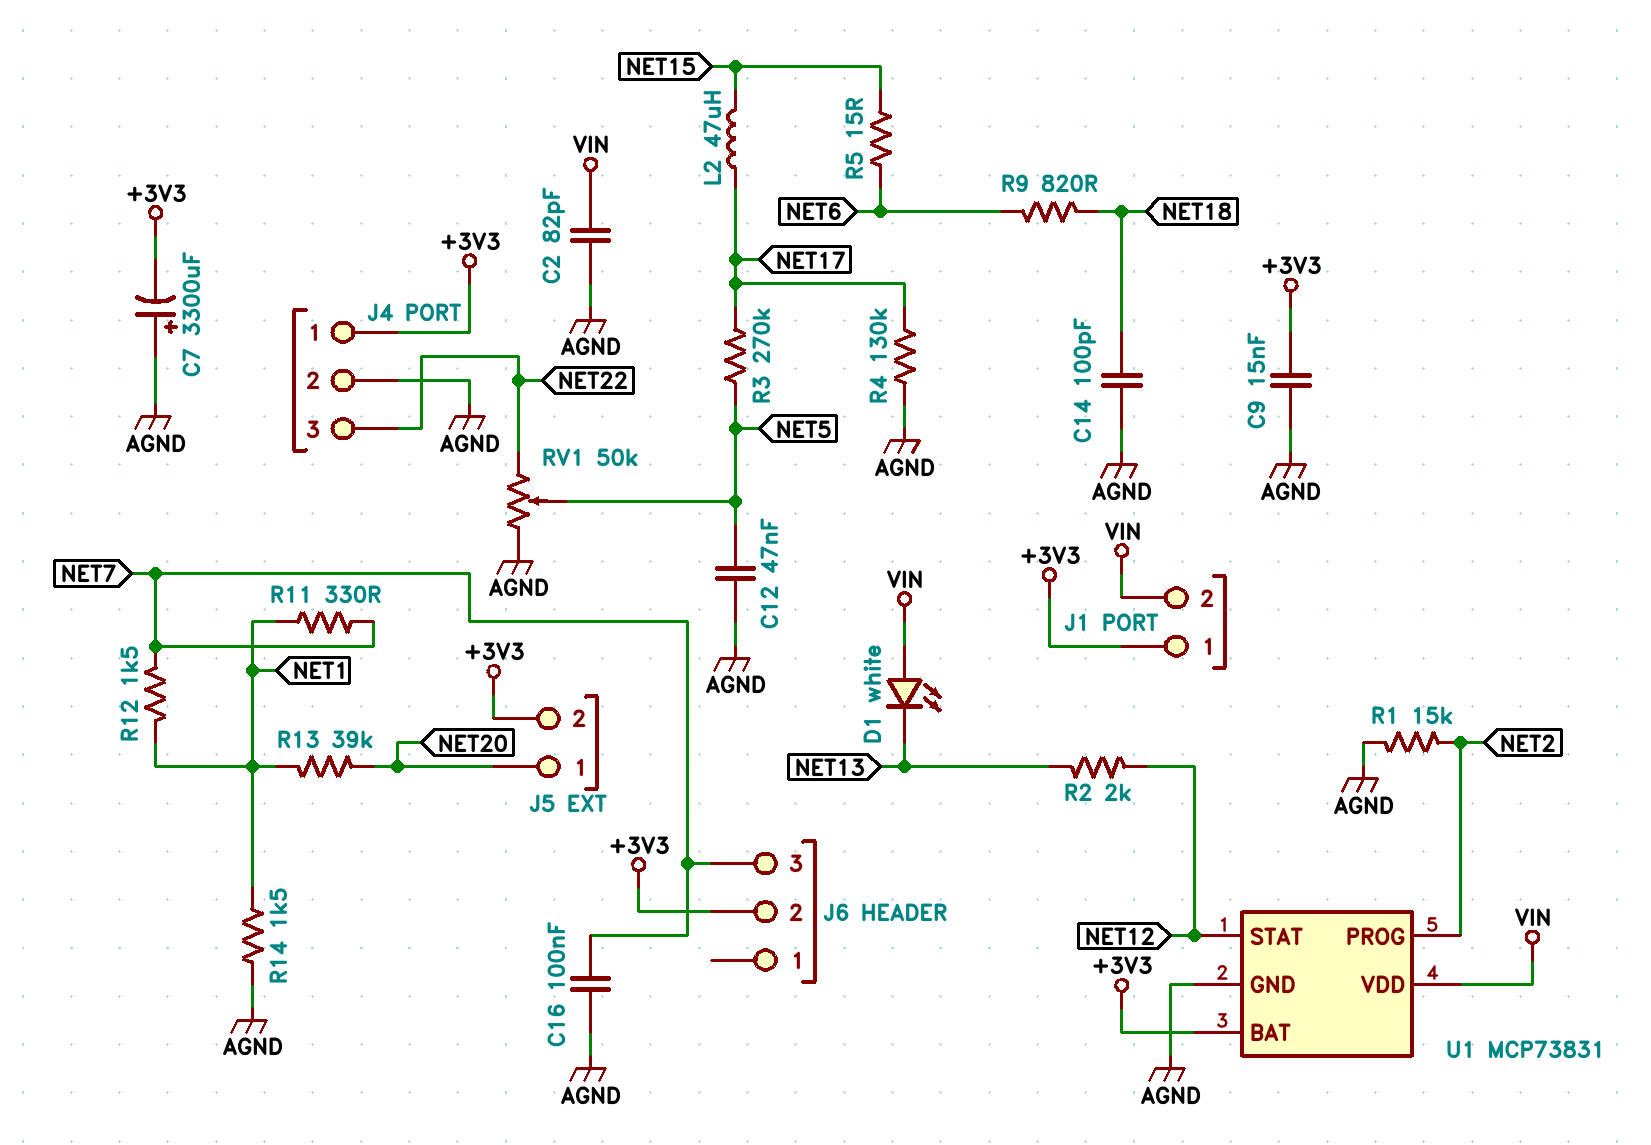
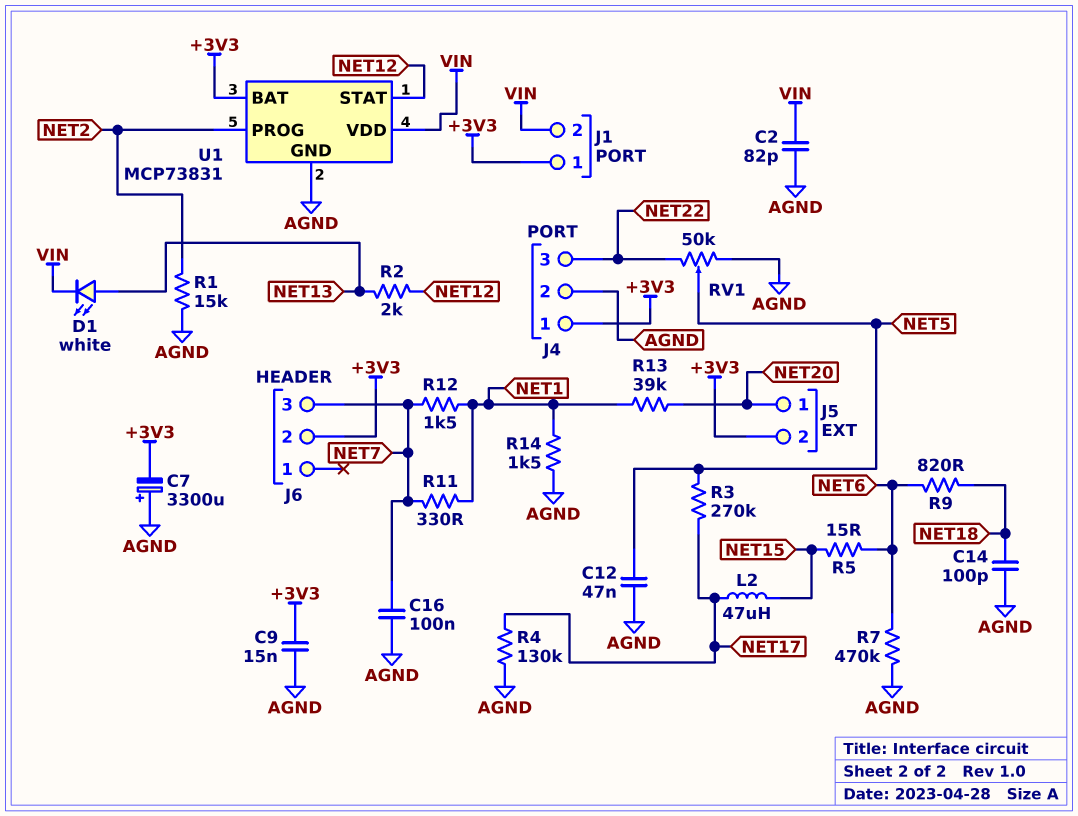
D1: LED white (A VIN, K NET13) -> LED white (A NET13, K VIN)
R7: none -> 470k (AGND, NET6)

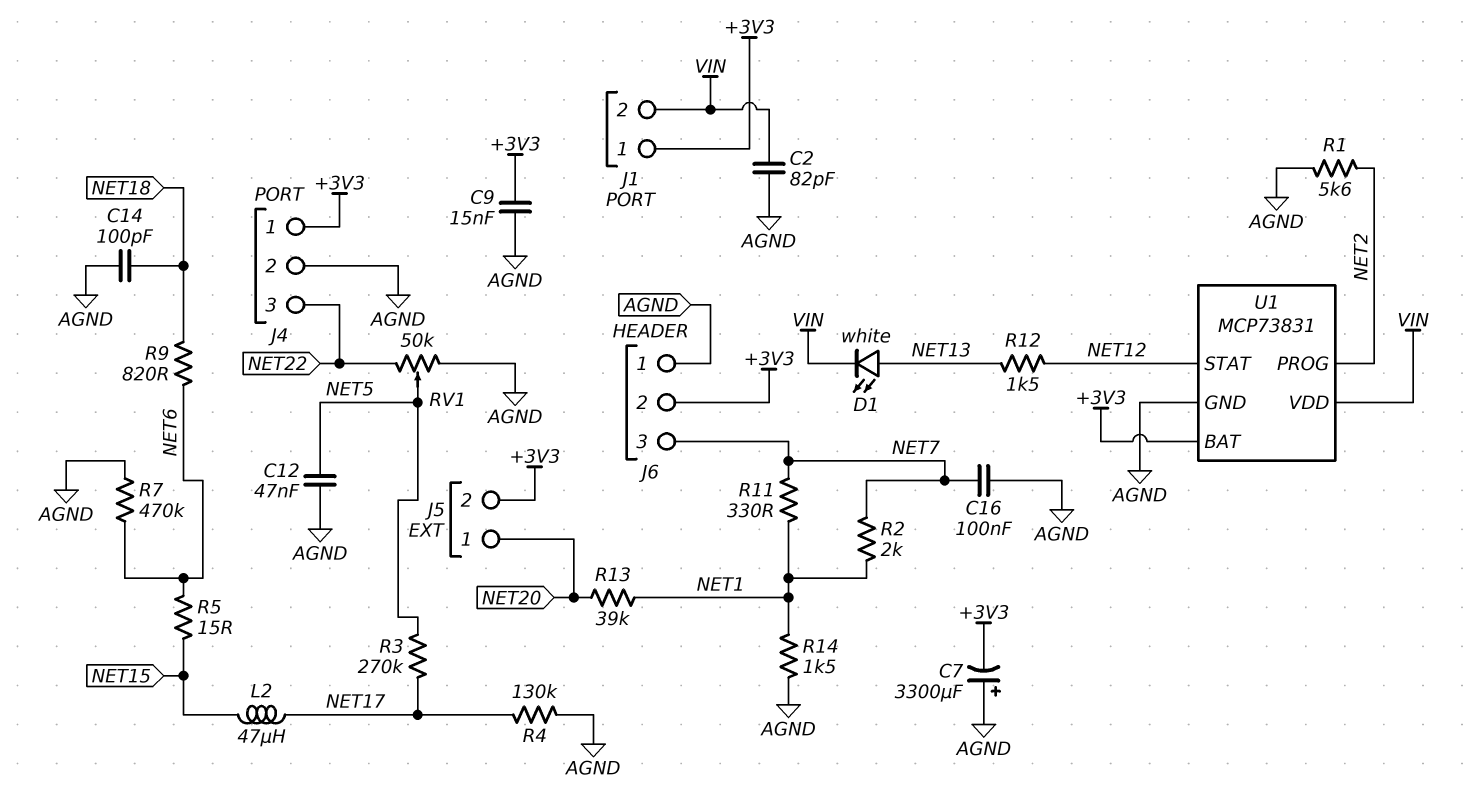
J6 pin 1: none -> AGND
R1: 15k (AGND, NET2) -> 5.6k (AGND, NET2)
R2: 2k (NET12, NET13) -> 2k (NET1, NET7)
R12: 1.5k (NET1, NET7) -> 1.5k (NET12, NET13)

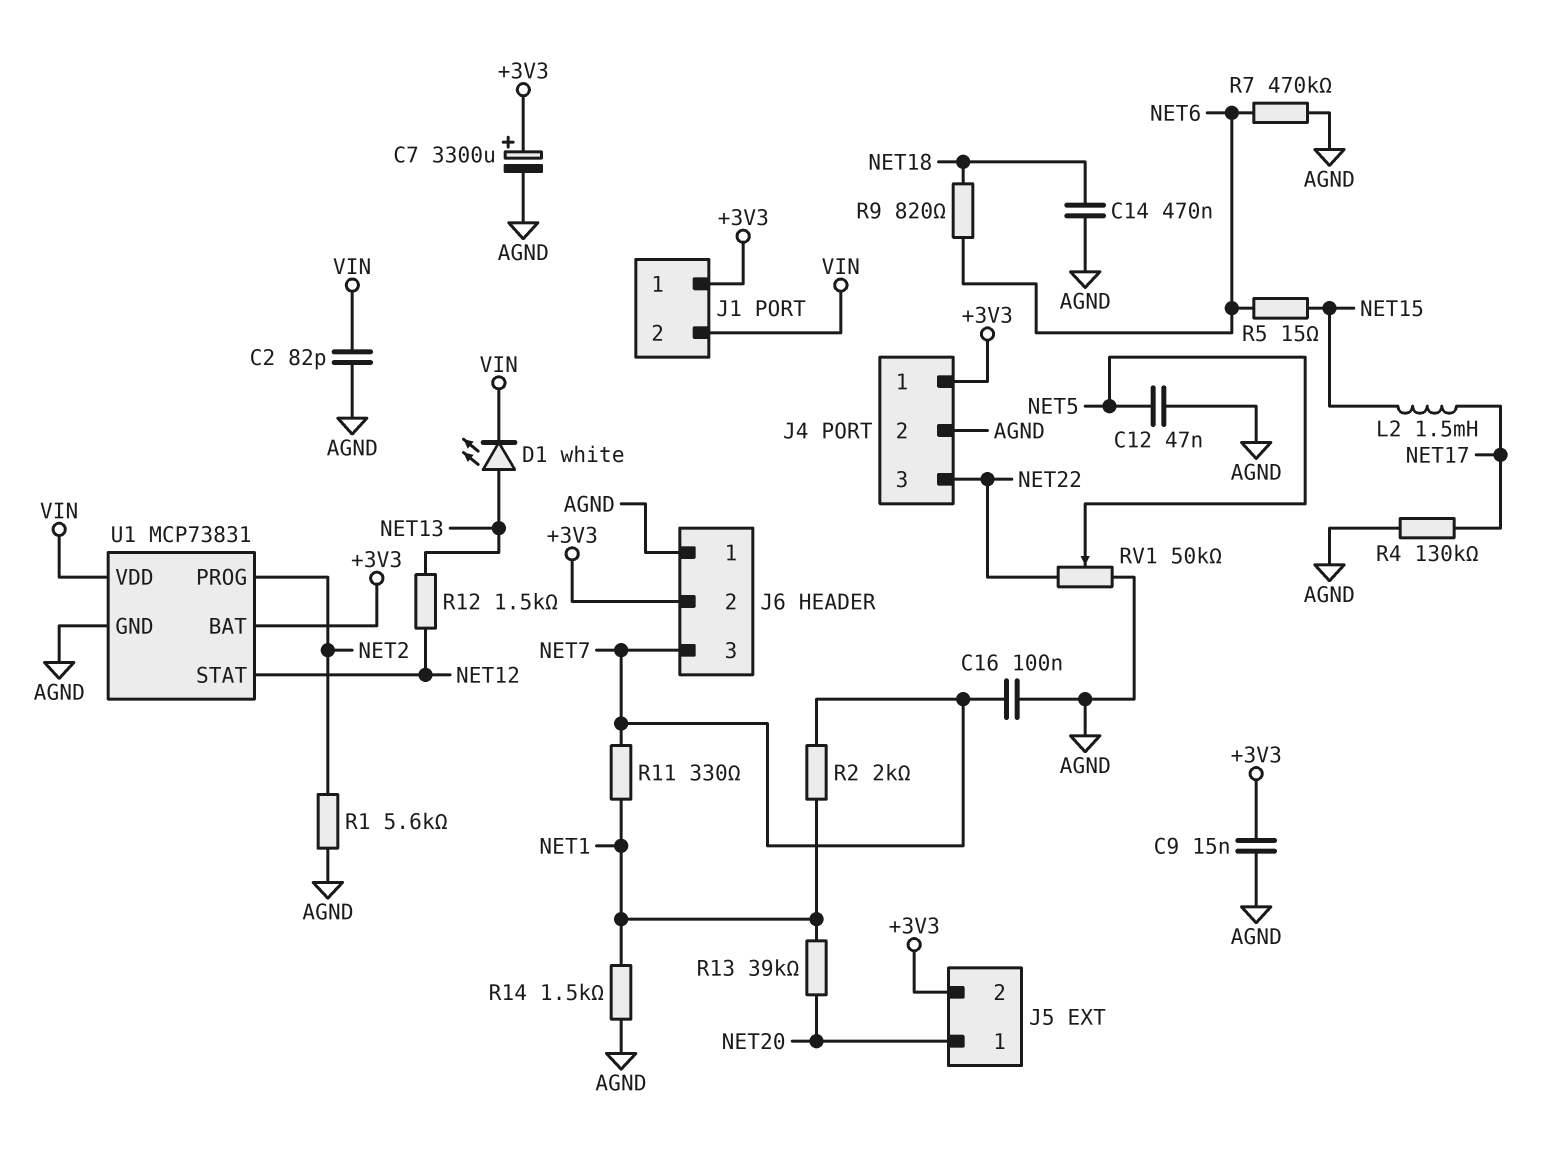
C7: 3300uF (plus AGND, minus +3V3) -> 3300uF (plus +3V3, minus AGND)
C14: 100pF (AGND, NET18) -> 470nF (AGND, NET18)
L2: 47uH (NET15, NET17) -> 1.5mH (NET15, NET17)
R3: 270k (NET5, NET17) -> none

